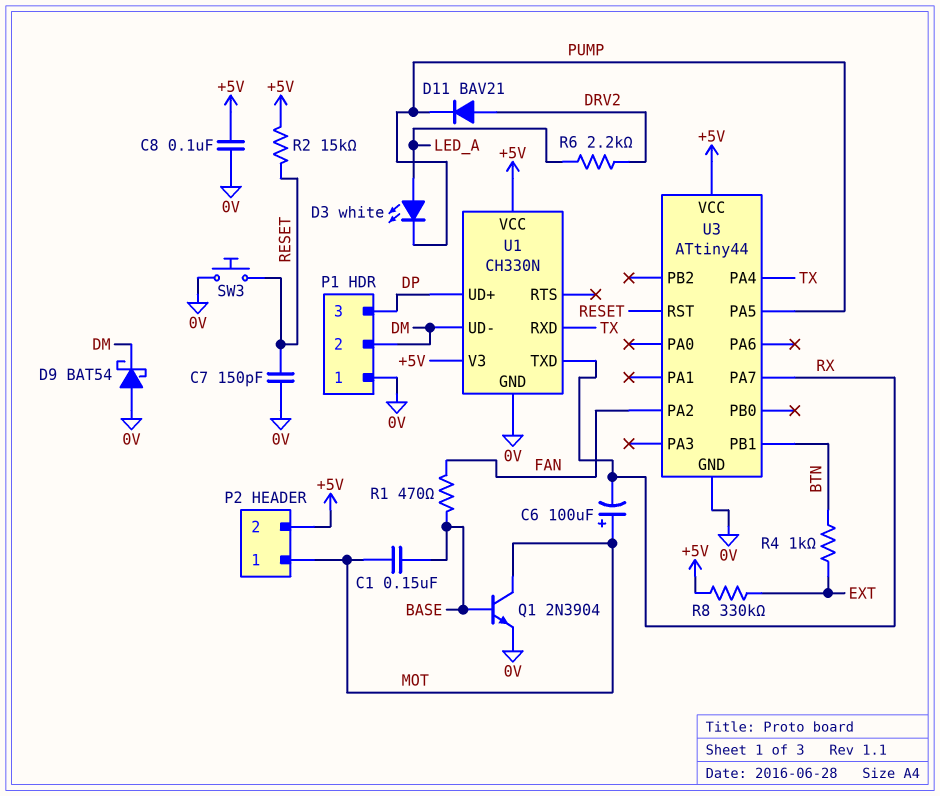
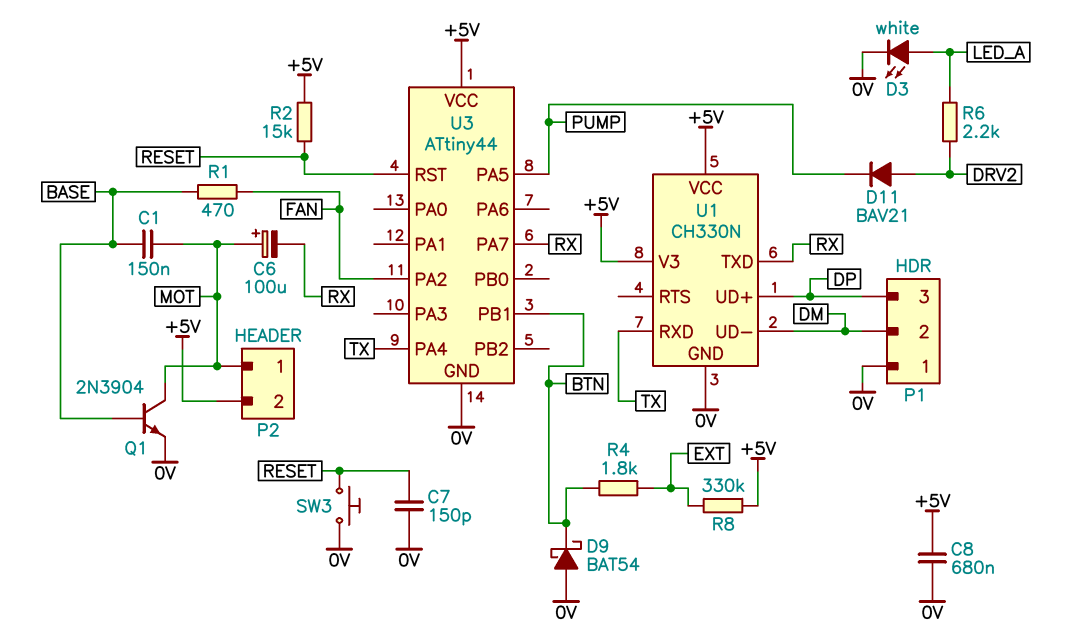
C8: 100nF (+5V, 0V) -> 680nF (+5V, 0V)
D3: LED white (A LED_A, K PUMP) -> LED white (A LED_A, K 0V)
D9: schottky BAT54 (A 0V, K DM) -> schottky BAT54 (A 0V, K BTN)
R4: 1k (BTN, EXT) -> 1.8k (BTN, EXT)

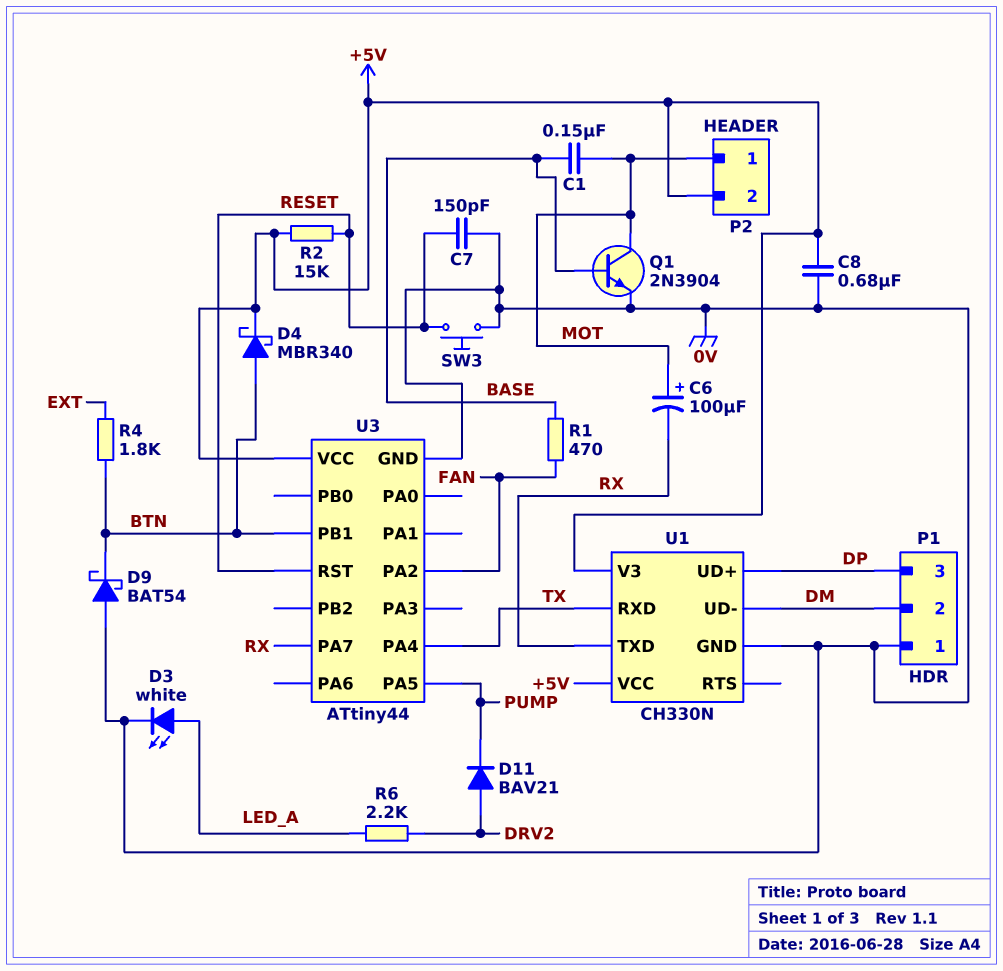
D4: none -> schottky MBR340 (A BTN, K +5V)
R8: 330k (+5V, EXT) -> none

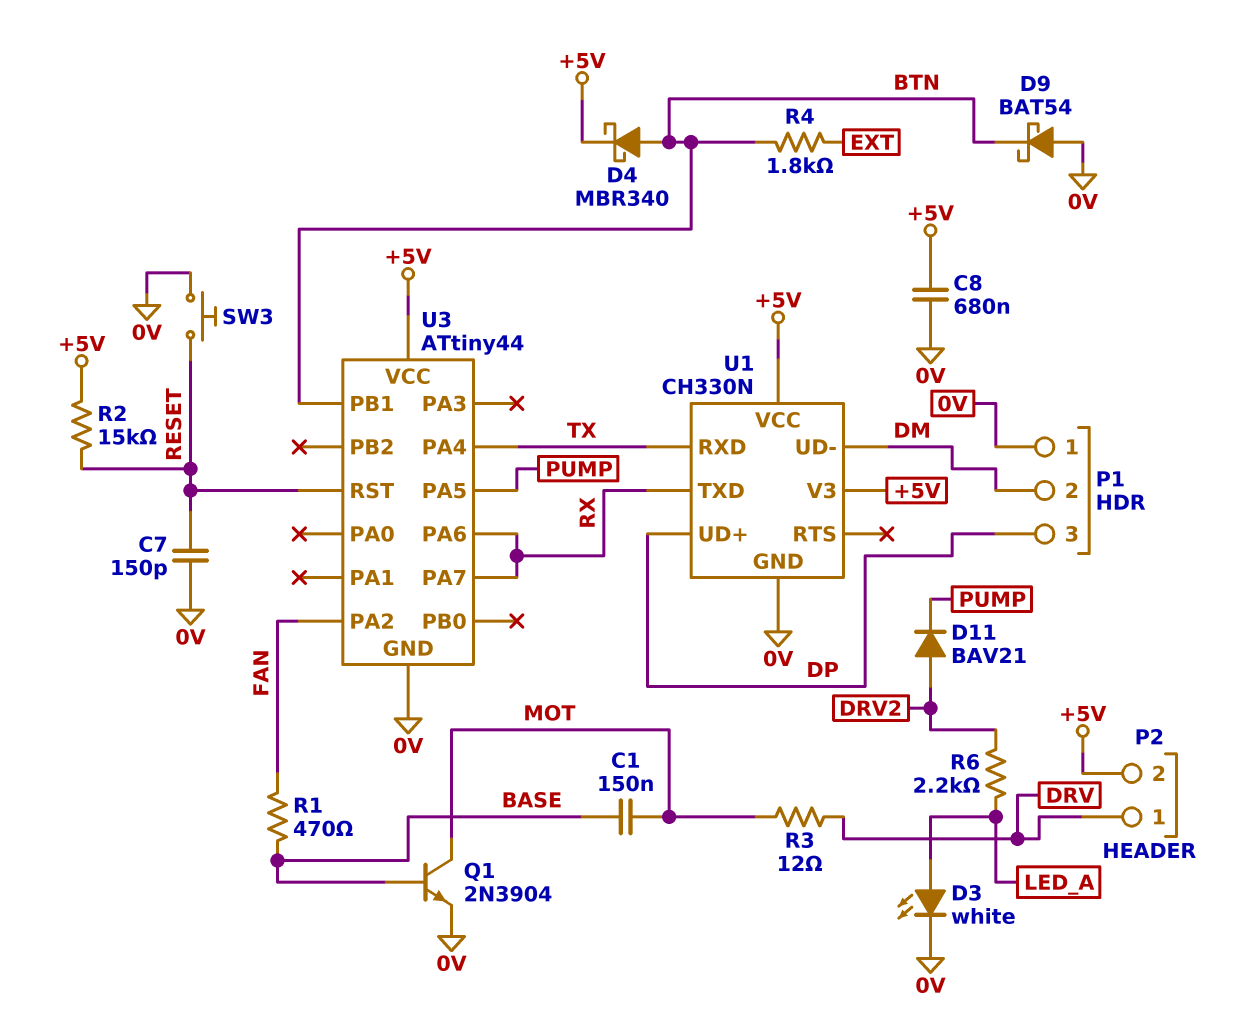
C6: 100uF (plus MOT, minus RX) -> none
P2 pin 1: MOT -> DRV
R3: none -> 12 (DRV, MOT)
U3 pin PA6: none -> RX

